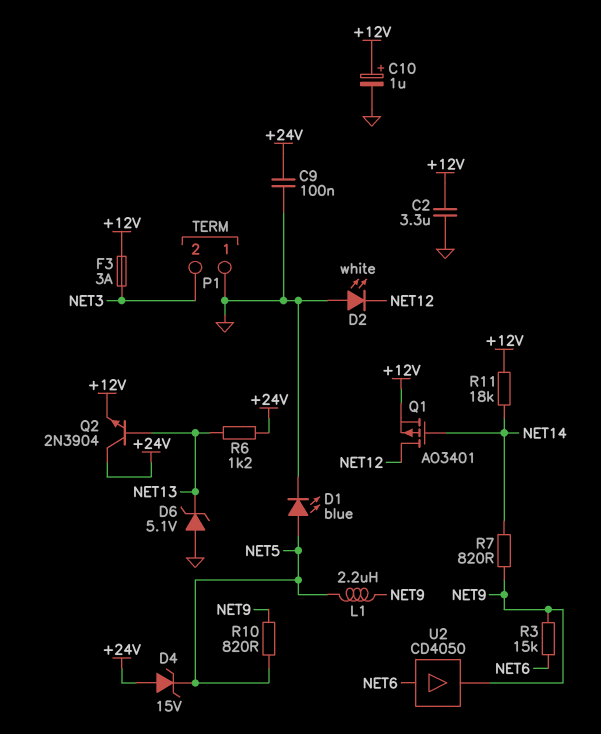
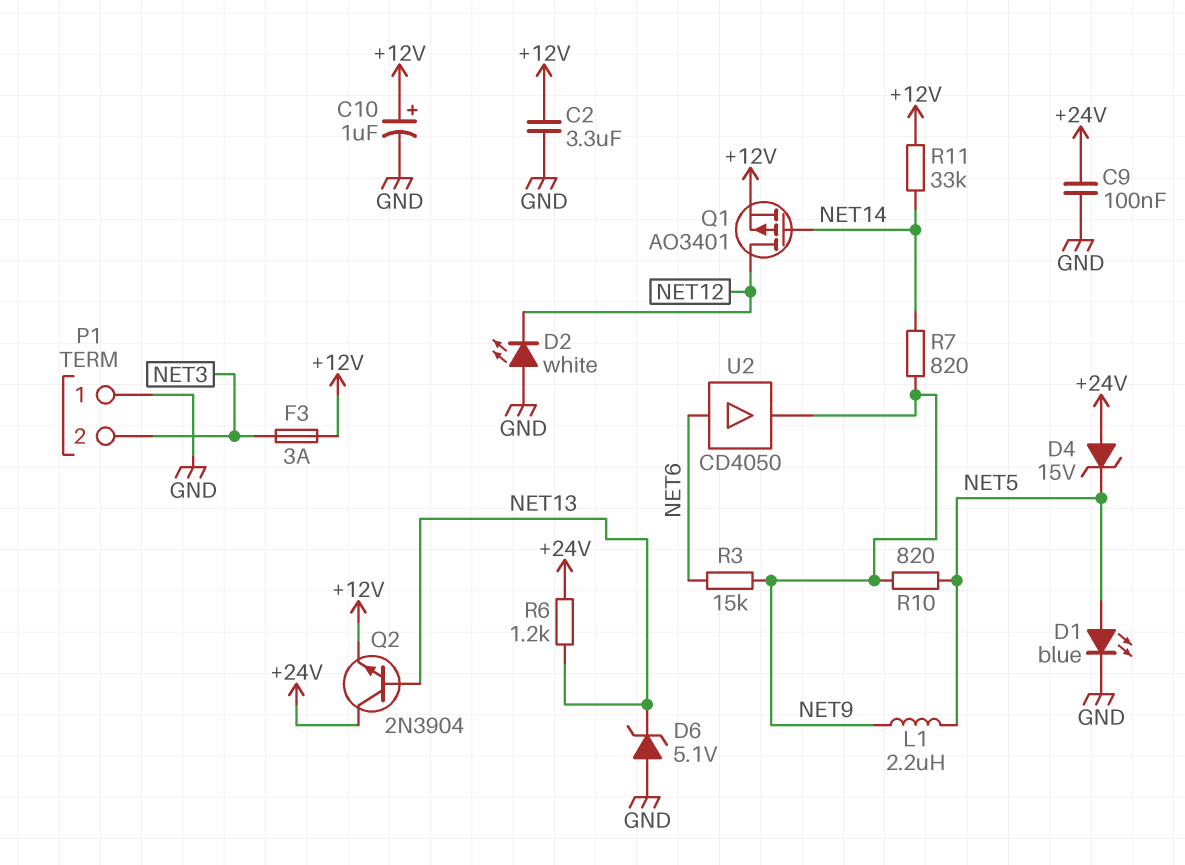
R11: 18k (+12V, NET14) -> 33k (+12V, NET14)

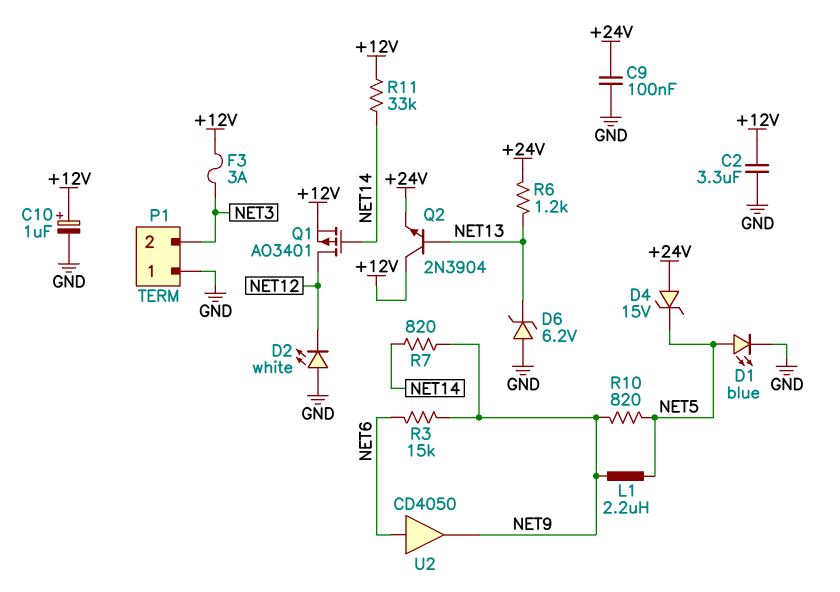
D6: zener 5.1V (A GND, K NET13) -> zener 6.2V (A GND, K NET13)
Q2: NPN 2N3904 (B NET13, C +24V, E +12V) -> NPN 2N3904 (B NET13, C +12V, E +24V)

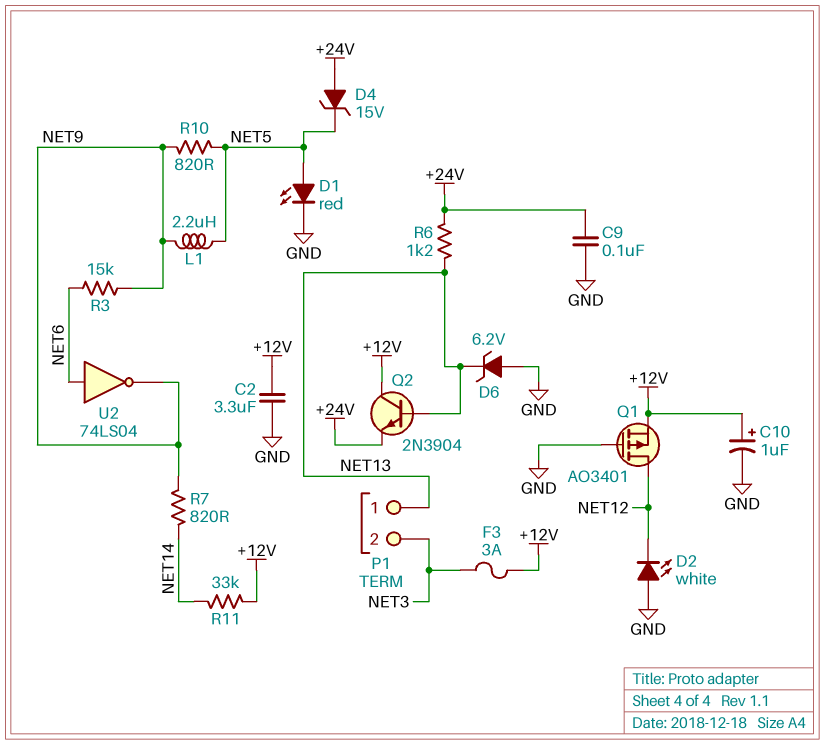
D1: LED blue (A NET5, K GND) -> LED red (A NET5, K GND)
P1 pin 1: GND -> NET13
Q1: PMOS AO3401 (G NET14, D NET12, S +12V) -> PMOS AO3401 (G GND, D NET12, S +12V)
U2: buffer CD4050 (in NET6, out NET9) -> NOT 74LS04 (in NET6, out NET9)

